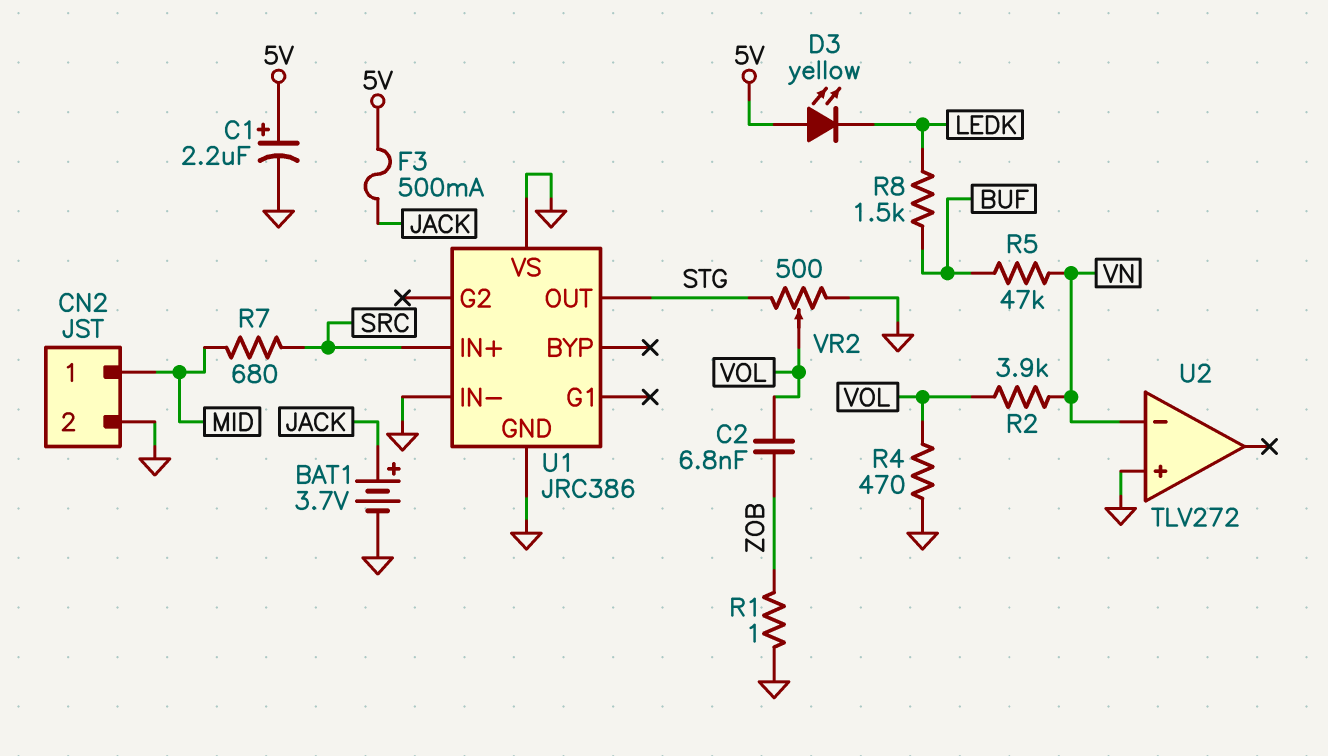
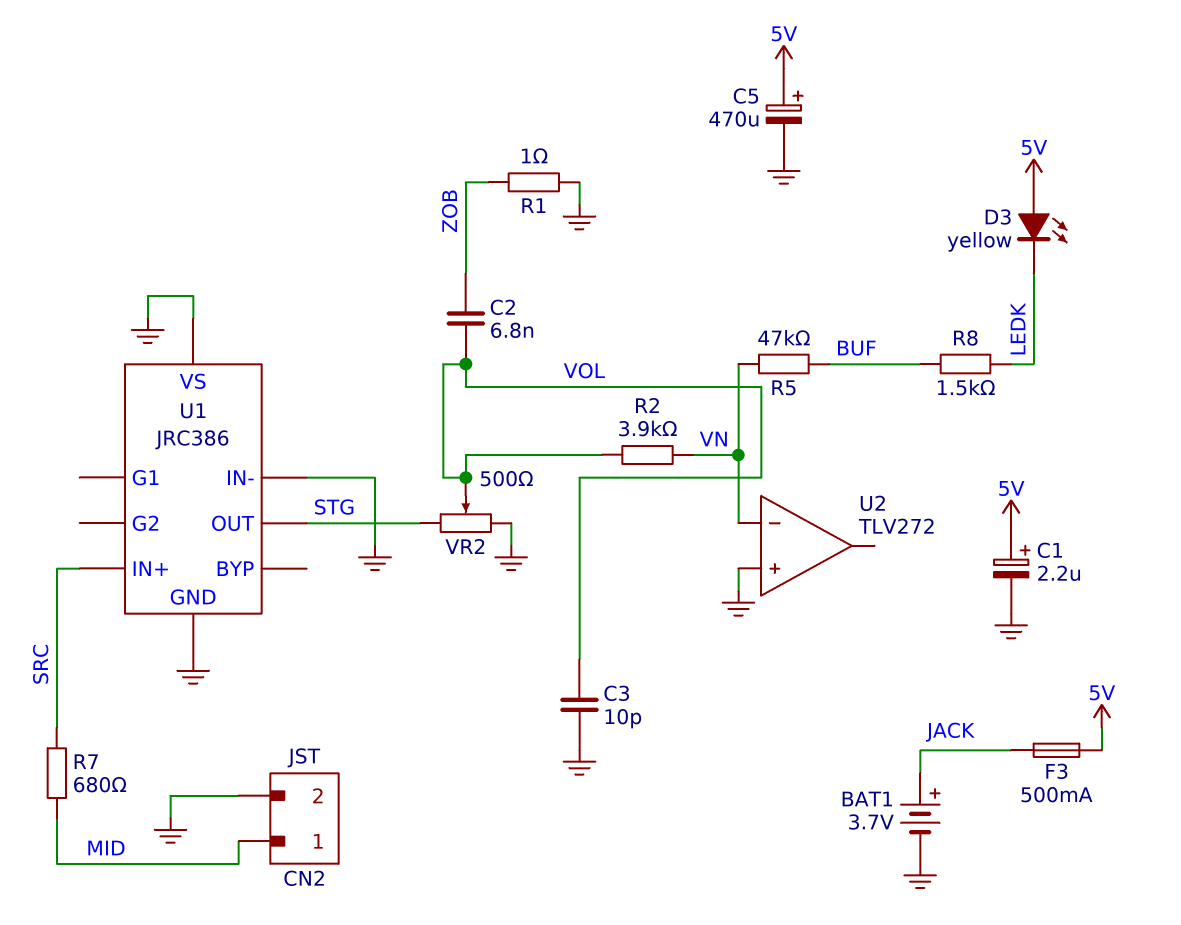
C3: none -> 10pF (GND, VOL)
C5: none -> 470uF (plus 5V, minus GND)
R4: 470 (GND, VOL) -> none

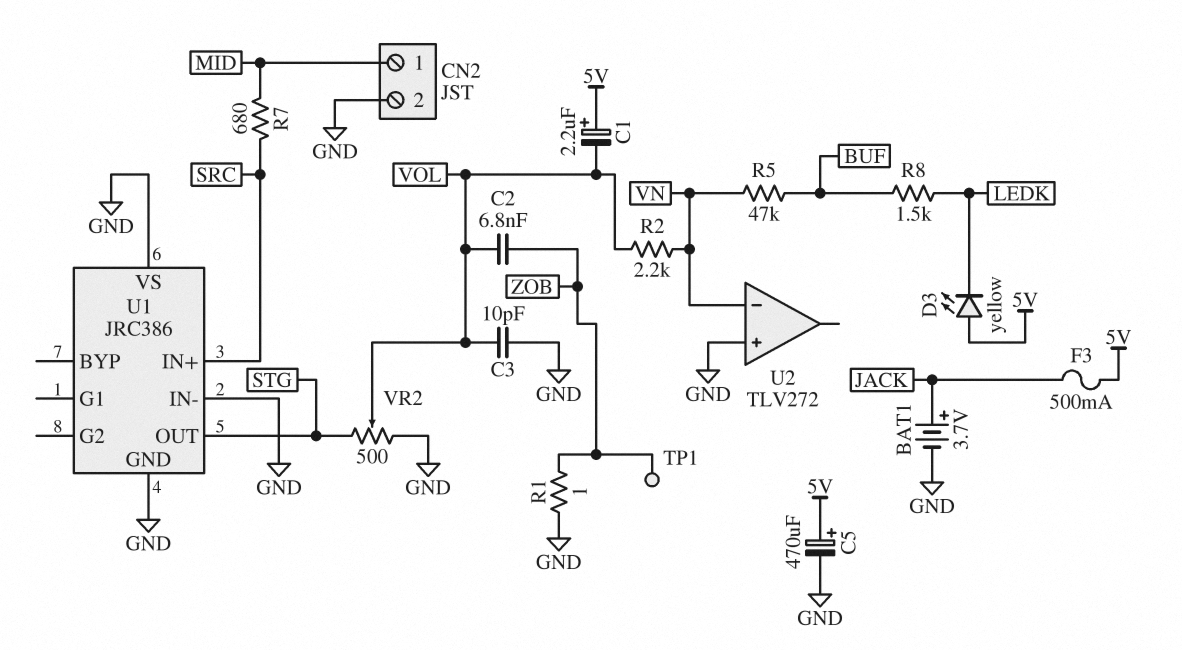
C1: 2.2uF (plus 5V, minus GND) -> 2.2uF (plus 5V, minus VOL)
R2: 3.9k (VN, VOL) -> 2.2k (VN, VOL)
TP1: none -> test point (ZOB)

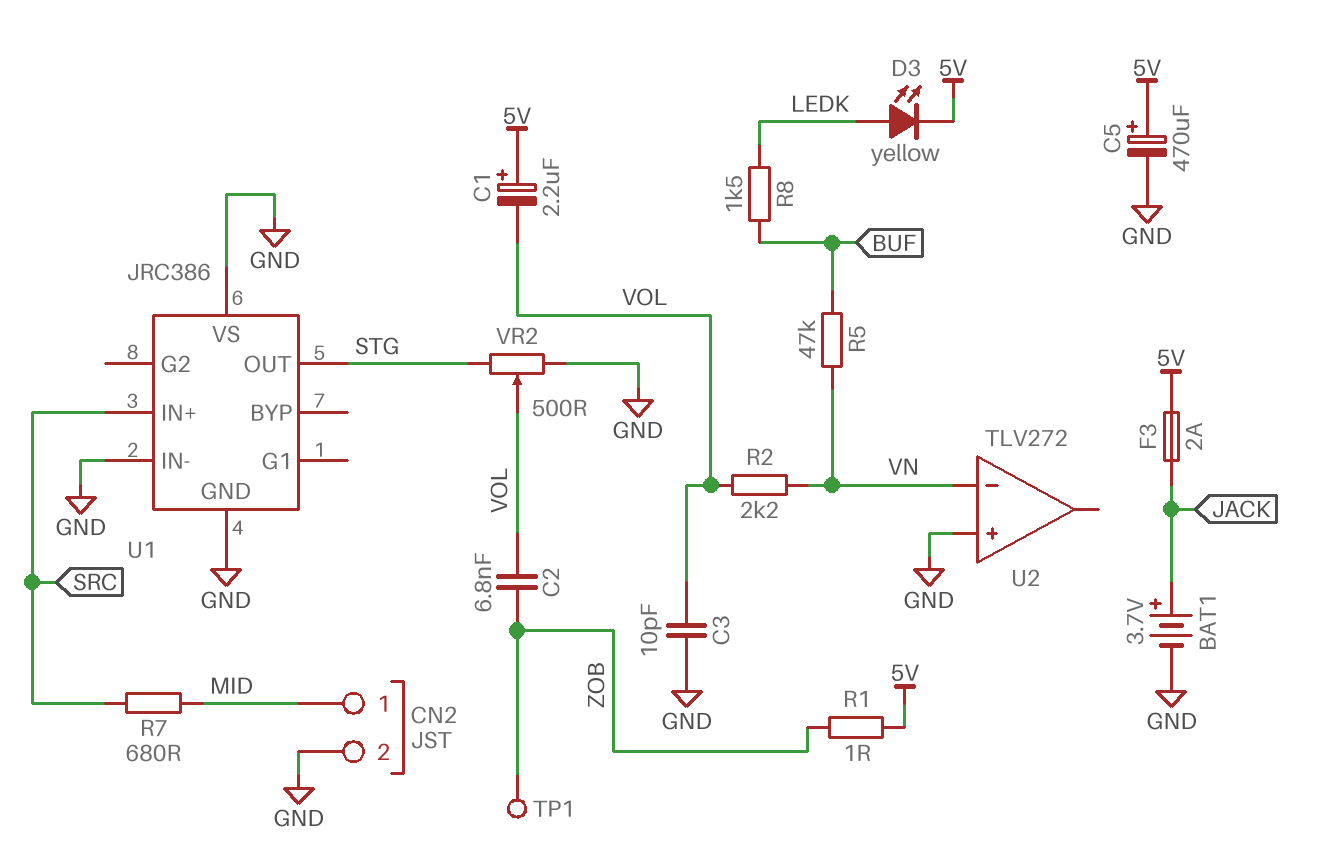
D3: LED yellow (A 5V, K LEDK) -> LED yellow (A LEDK, K 5V)
F3: 500mA (5V, JACK) -> 2A (5V, JACK)
R1: 1 (GND, ZOB) -> 1 (5V, ZOB)

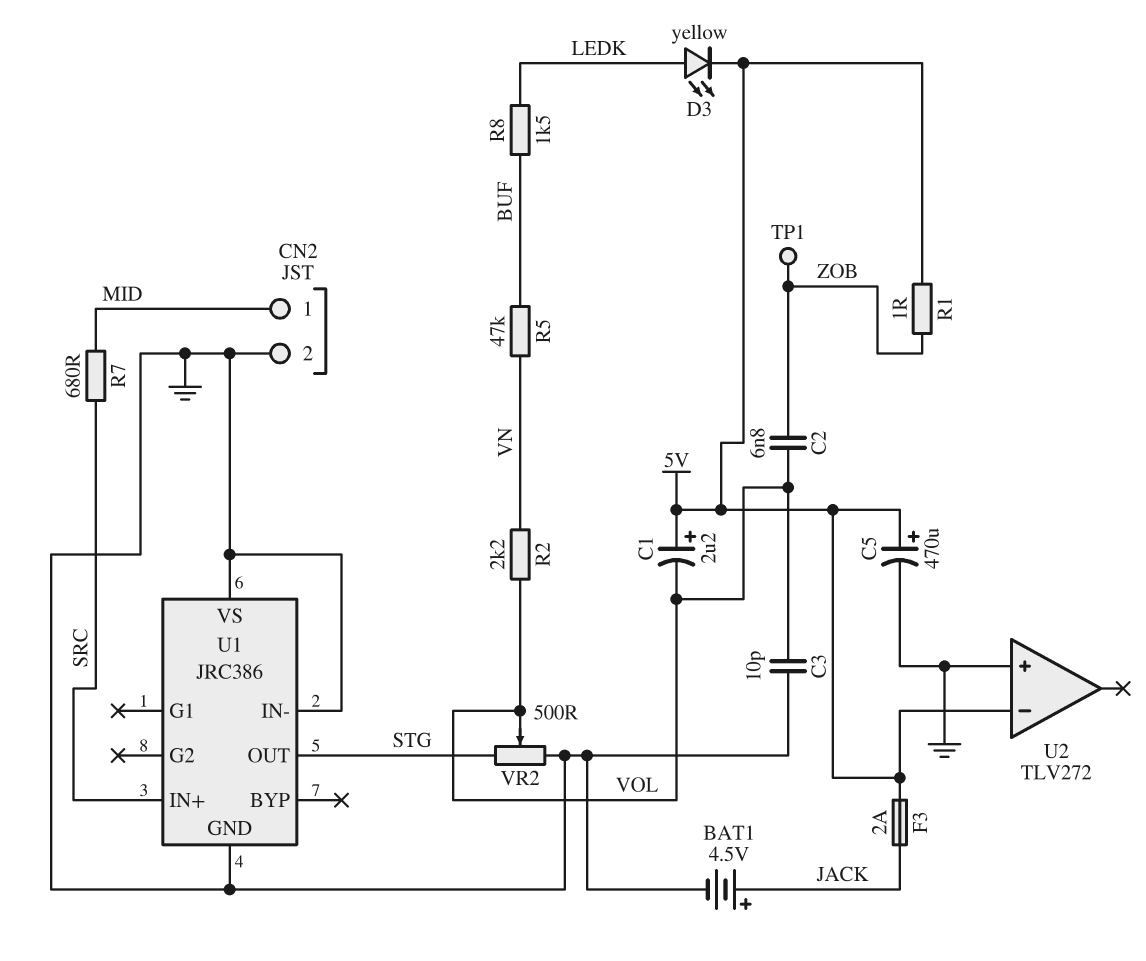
BAT1: 3.7V (plus JACK, minus GND) -> 4.5V (plus JACK, minus GND)
U2 pin in-: VN -> 5V

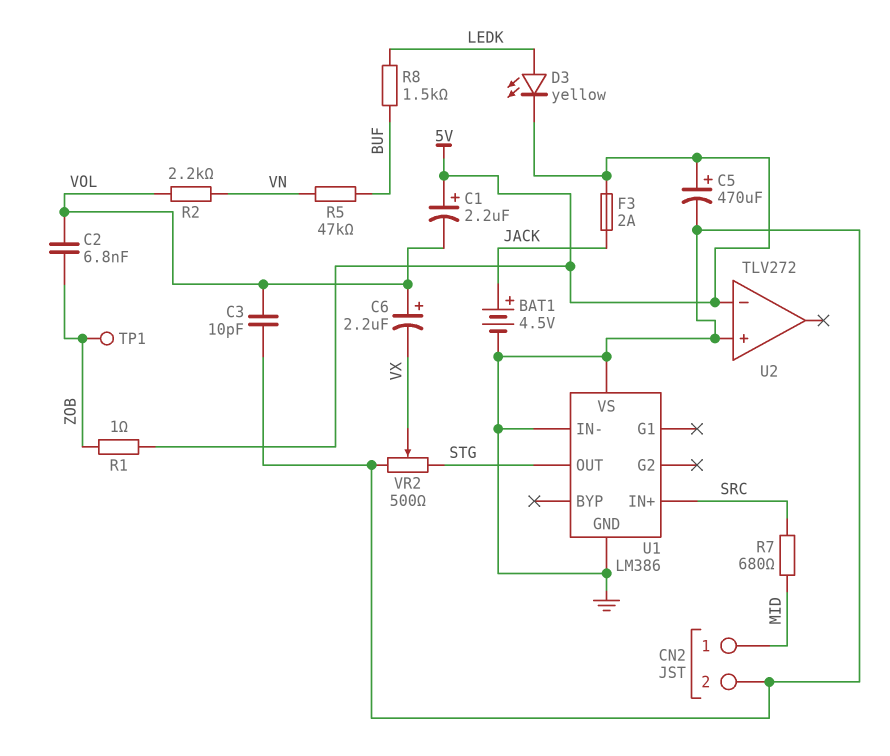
C6: none -> 2.2uF (plus VOL, minus VX)
U1: JRC386 -> LM386
VR2: 500 (GND, STG, wiper VOL) -> 500 (GND, STG, wiper VX)

